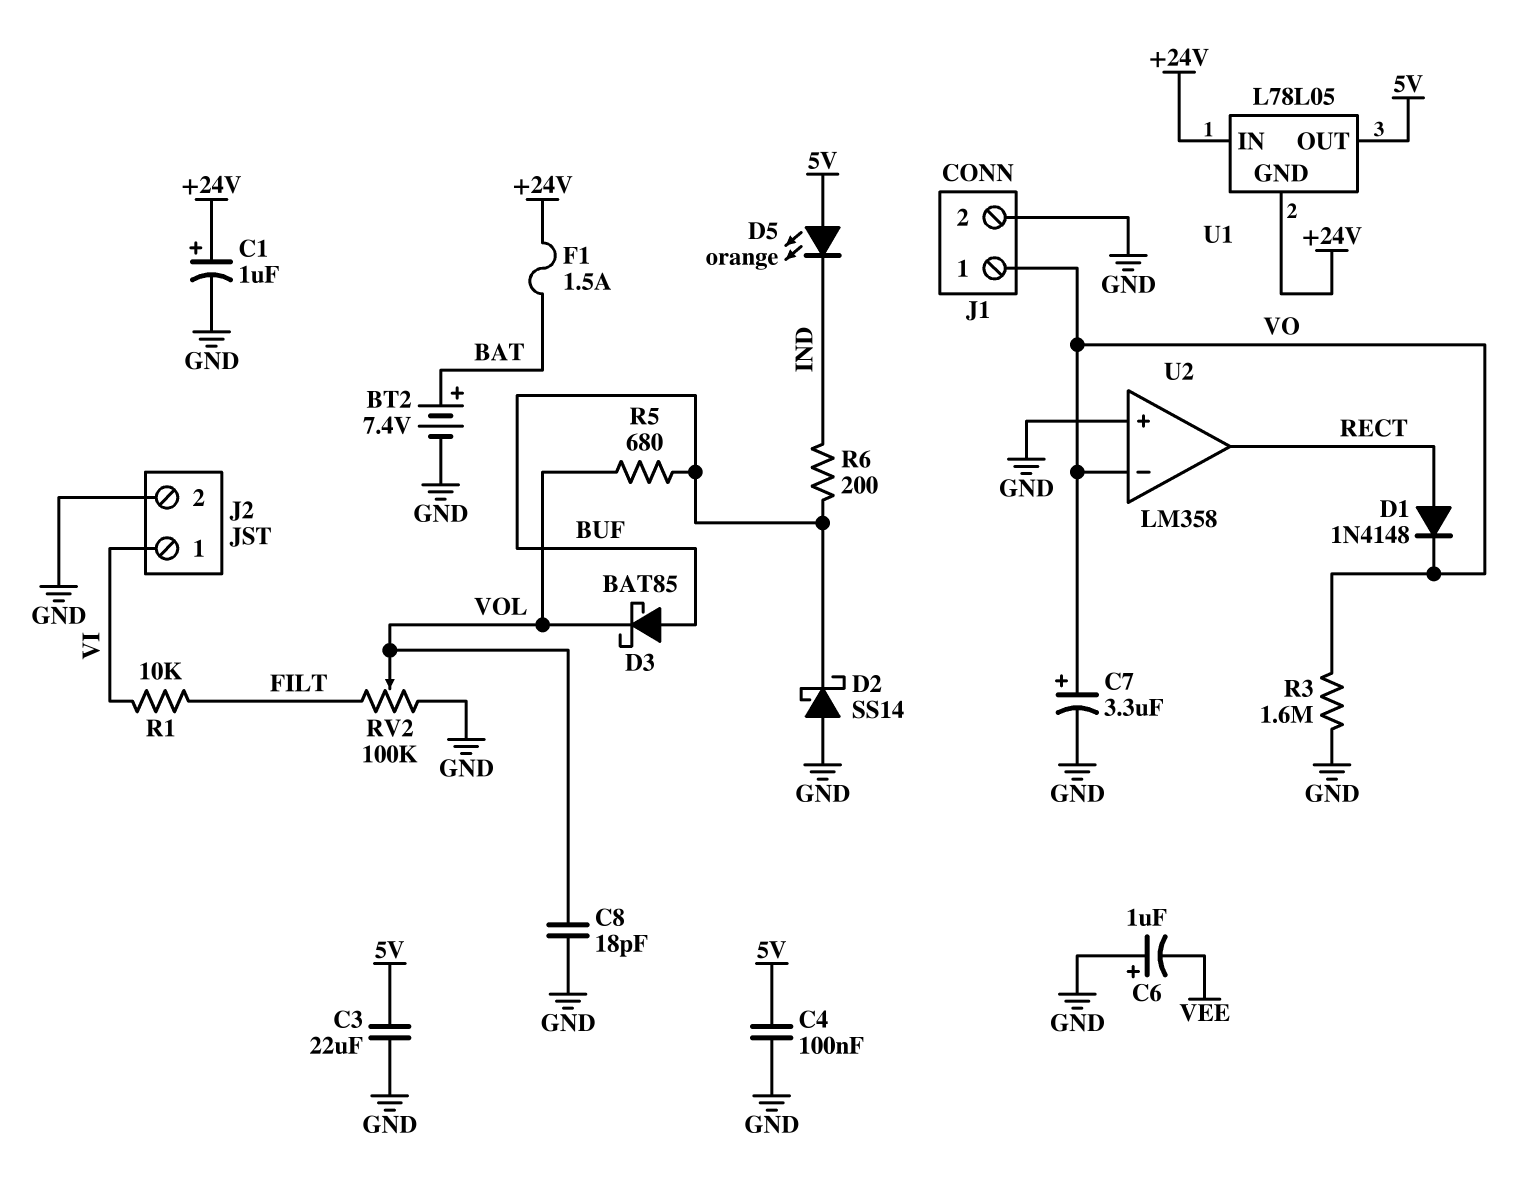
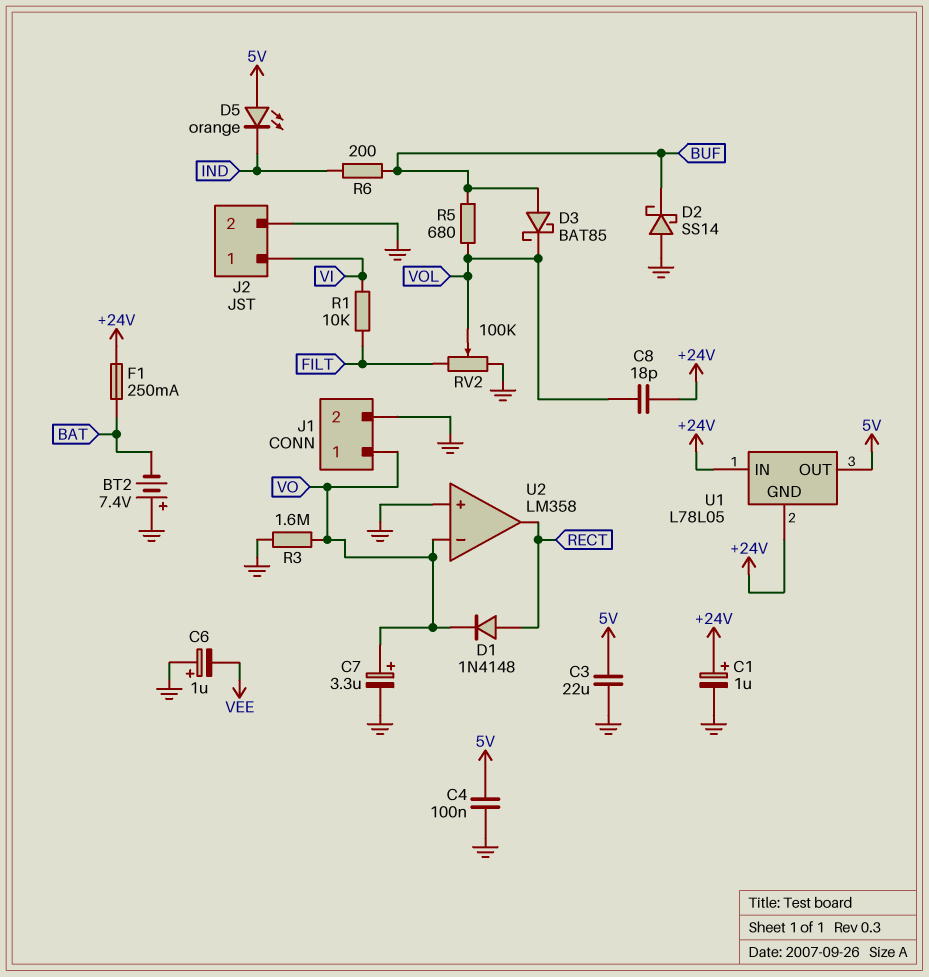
BT2: 7.4V (plus BAT, minus GND) -> 7.4V (plus GND, minus BAT)
C8: 18pF (GND, VOL) -> 18pF (+24V, VOL)
F1: 1.5A (+24V, BAT) -> 250mA (+24V, BAT)

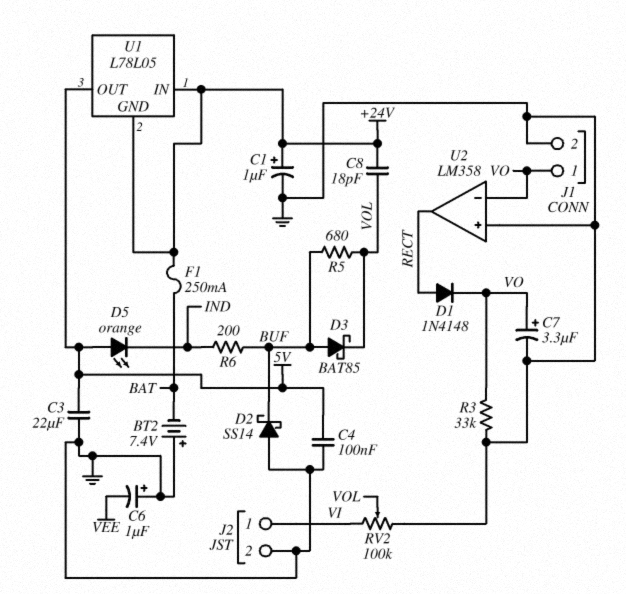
R1: 10k (FILT, VI) -> none
R3: 1.6M (GND, VO) -> 33k (GND, VO)
RV2: 100k (FILT, GND, wiper VOL) -> 100k (GND, VI, wiper VOL)

